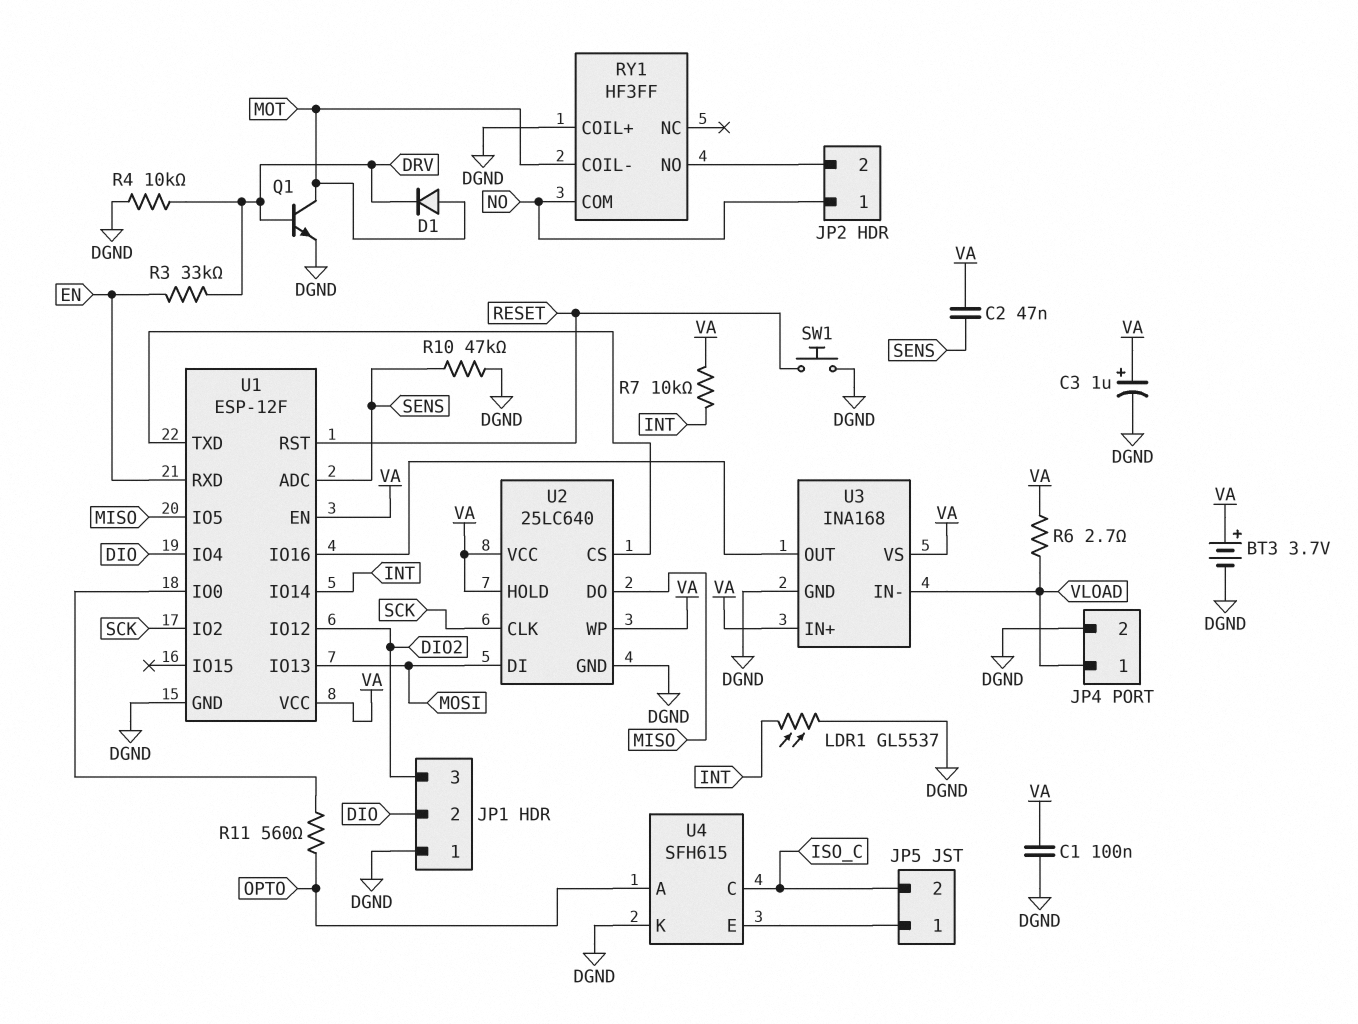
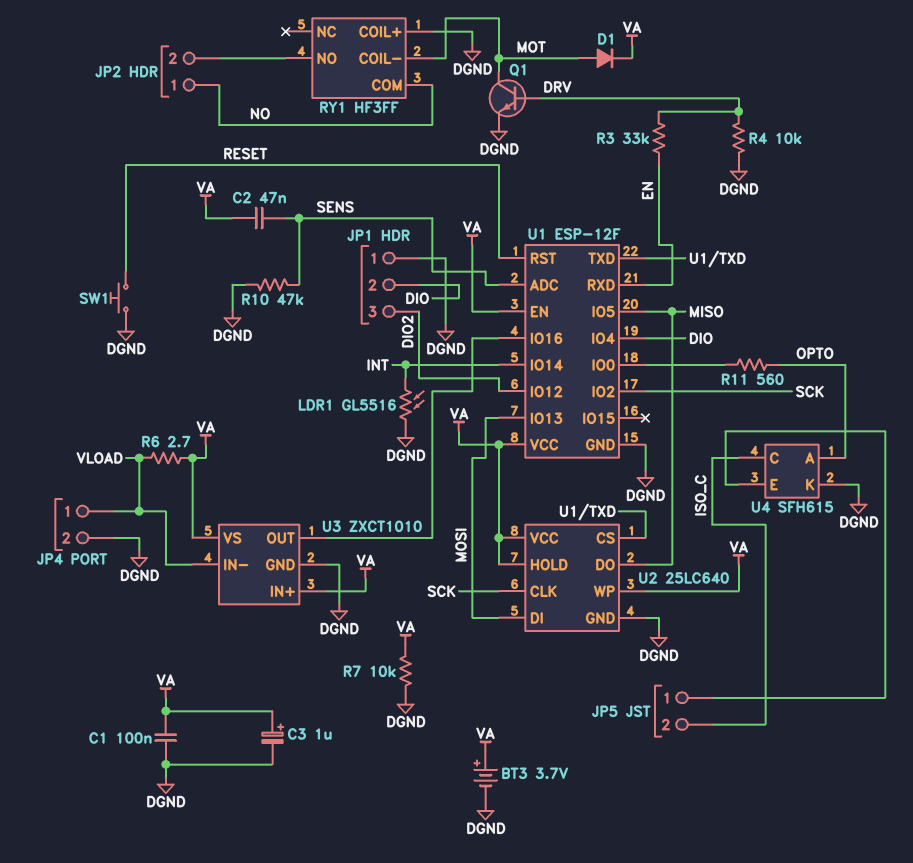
D1: diode (A MOT, K DRV) -> diode (A MOT, K VA)
LDR1: GL5537 (DGND, INT) -> GL5516 (DGND, INT)
R7: 10k (INT, VA) -> 10k (DGND, VA)
U3: INA168 -> ZXCT1010

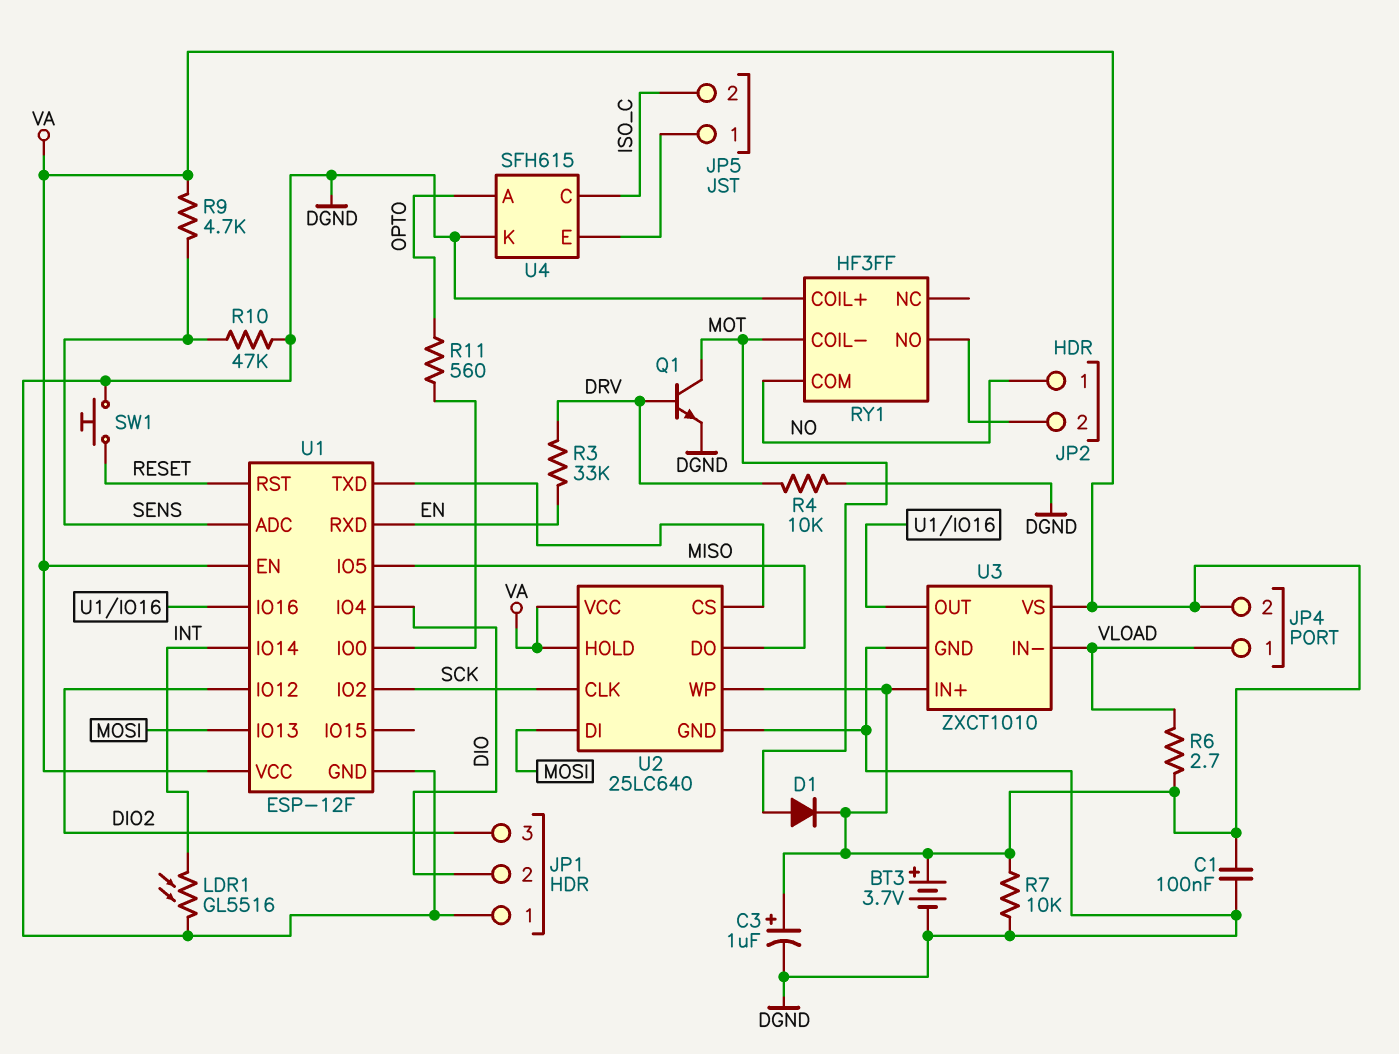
C2: 47nF (SENS, VA) -> none
JP4 pin 2: DGND -> VA
R9: none -> 4.7k (SENS, VA)

